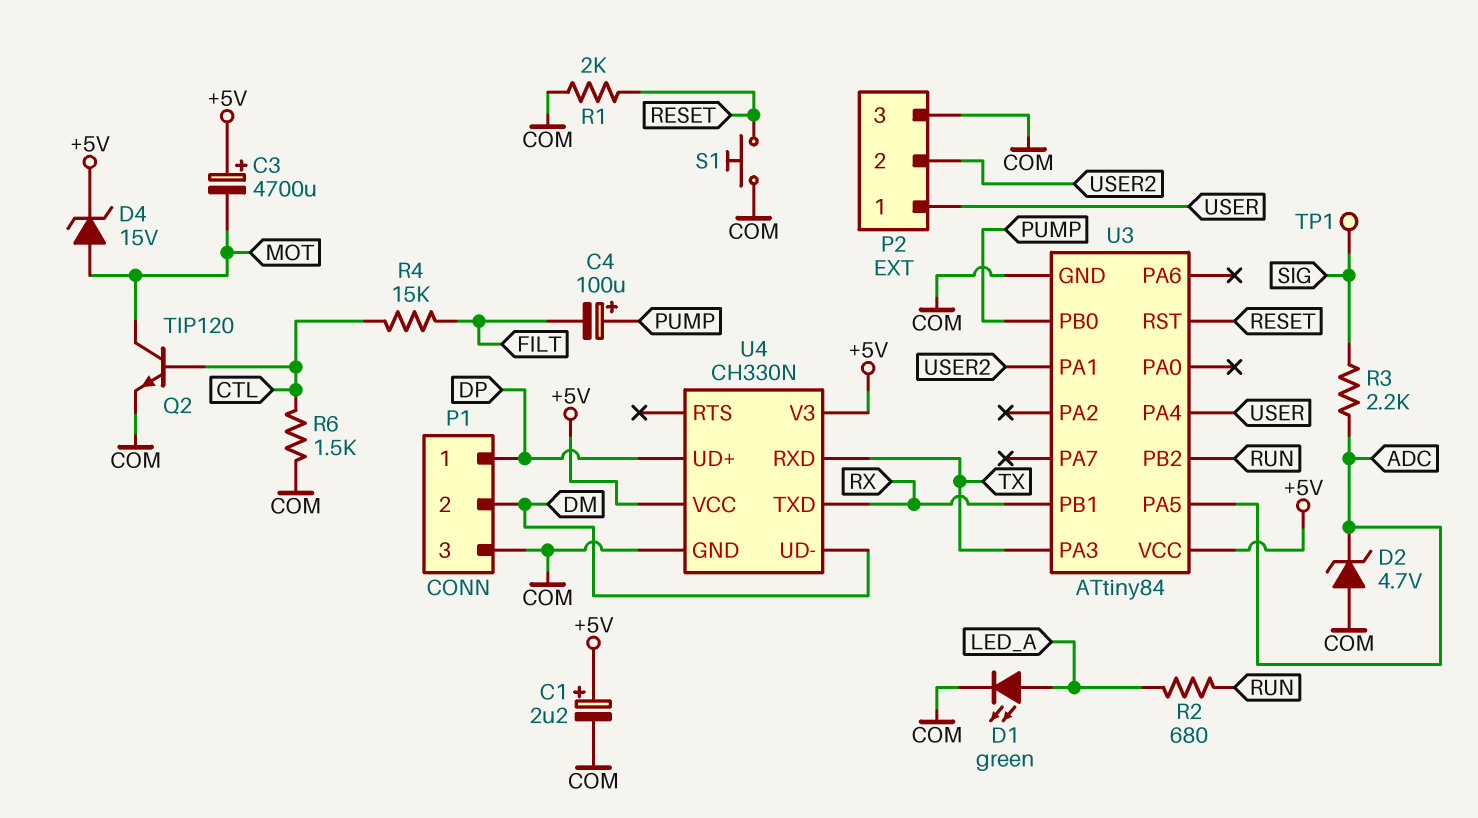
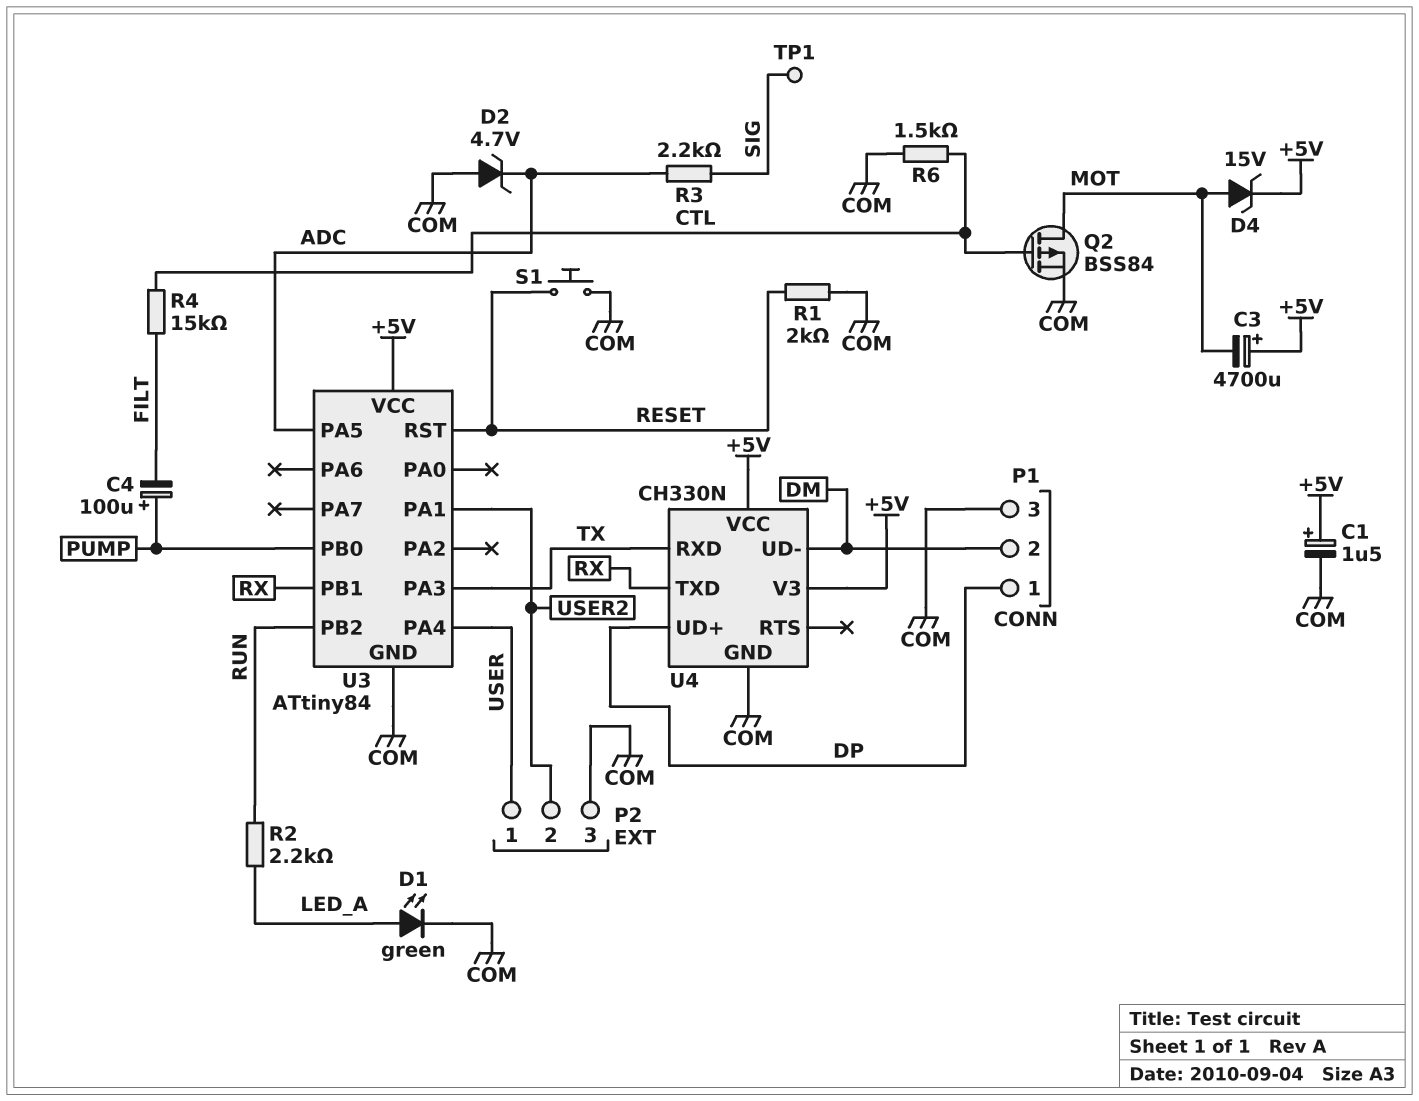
C1: 2.2uF (plus +5V, minus COM) -> 1.5uF (plus +5V, minus COM)
Q2: NPN TIP120 (B CTL, C MOT, E COM) -> PMOS BSS84 (G CTL, D MOT, S COM)
R2: 680 (LED_A, RUN) -> 2.2k (LED_A, RUN)

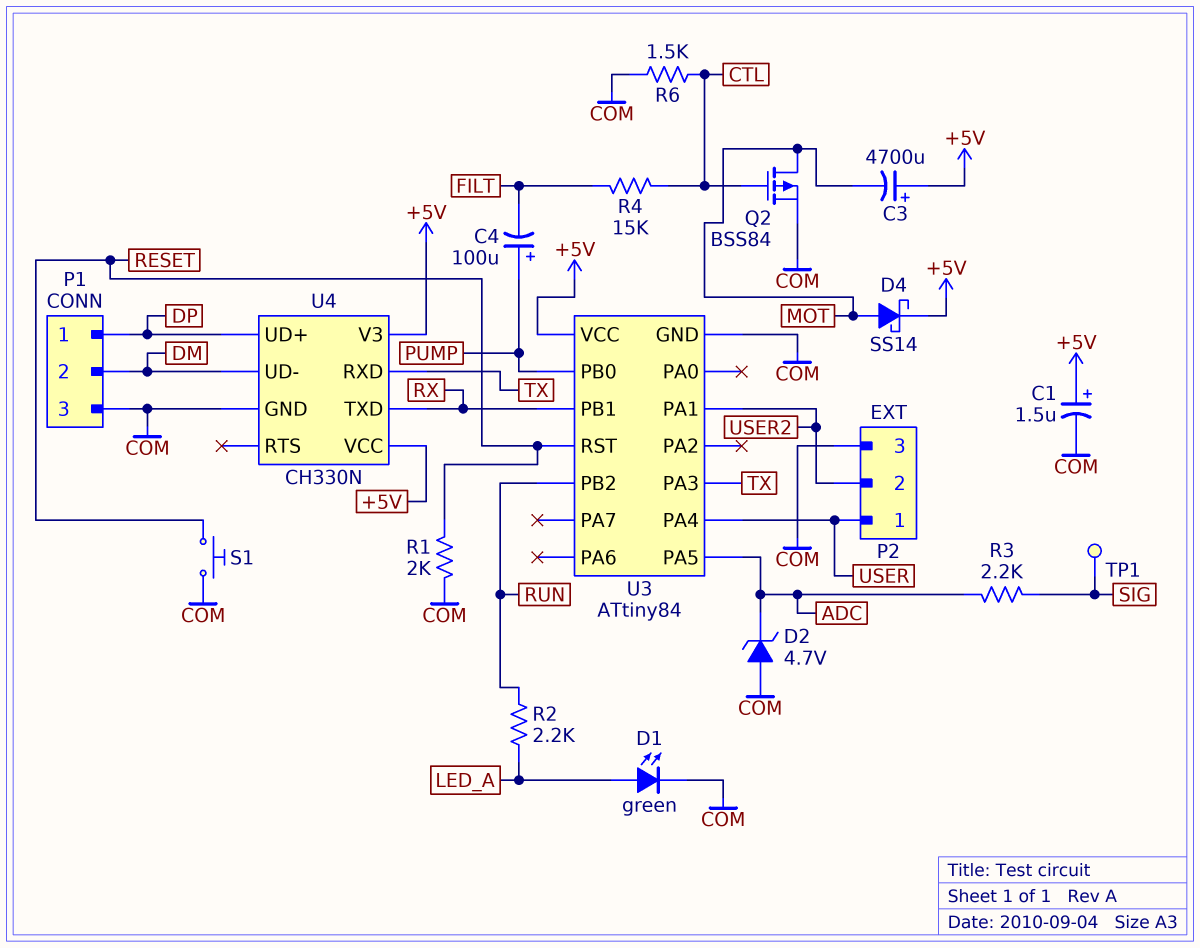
D4: zener 15V (A MOT, K +5V) -> schottky SS14 (A MOT, K +5V)

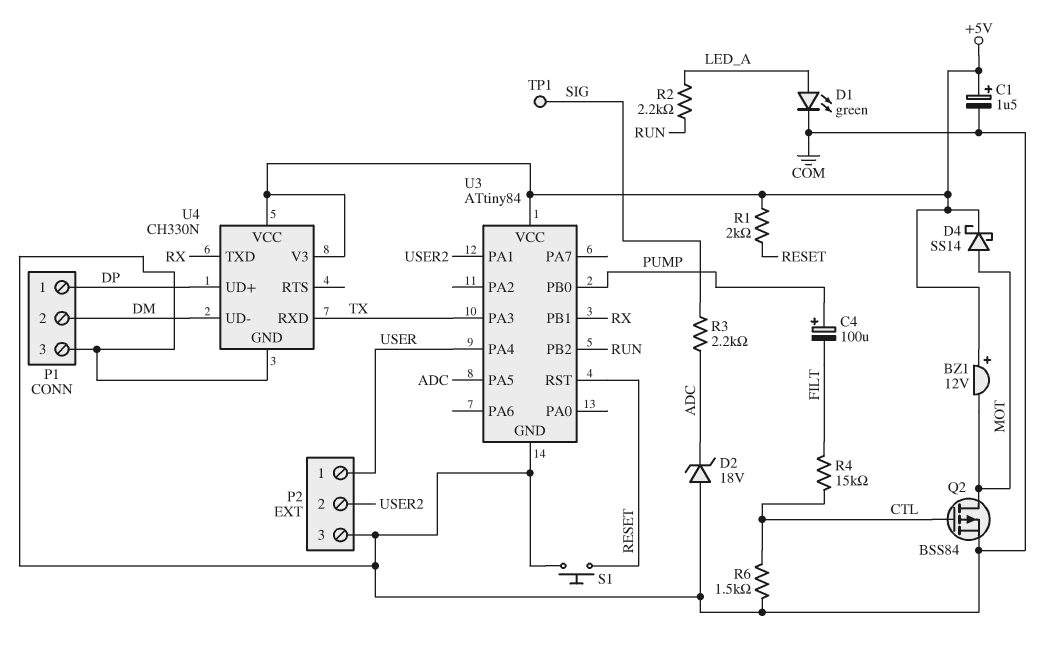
BZ1: none -> buzzer 12V (plus +5V, minus MOT)
C3: 4700uF (plus +5V, minus MOT) -> none
D2: zener 4.7V (A COM, K ADC) -> zener 18V (A COM, K ADC)
R1: 2k (COM, RESET) -> 2k (+5V, RESET)

